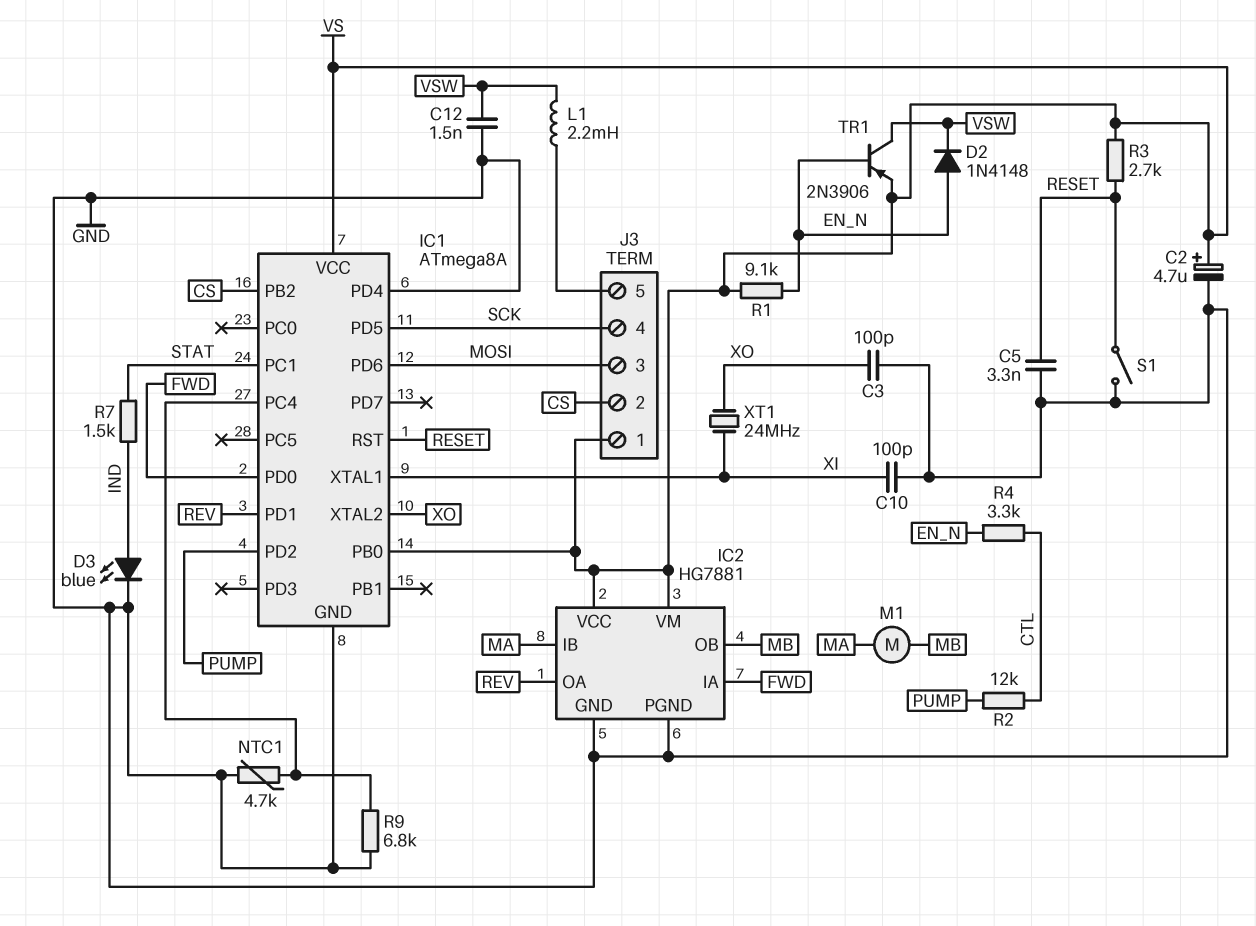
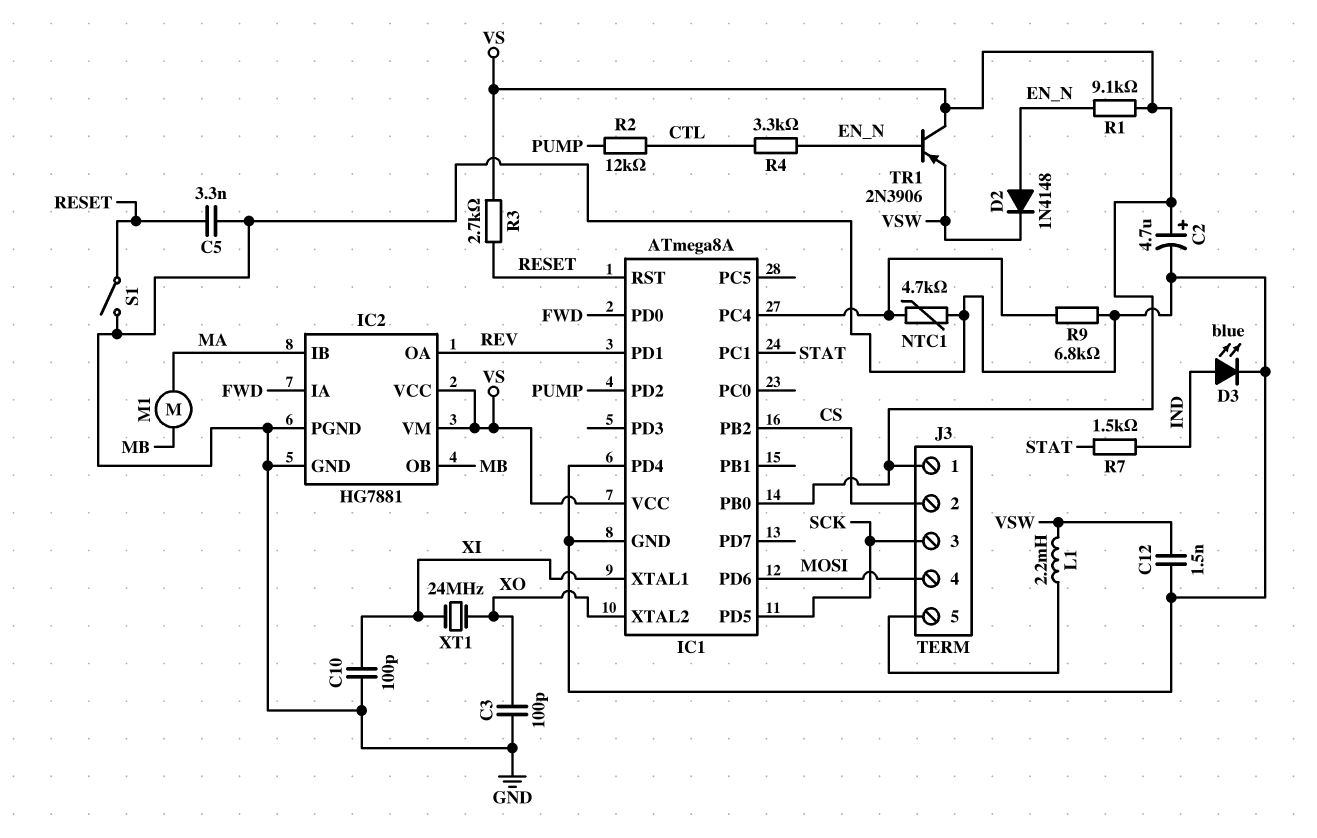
J3 pin 3: MOSI -> SCK
J3 pin 4: SCK -> MOSI
TR1: PNP 2N3906 (B EN_N, C VSW, E VS) -> PNP 2N3906 (B EN_N, C VS, E VSW)

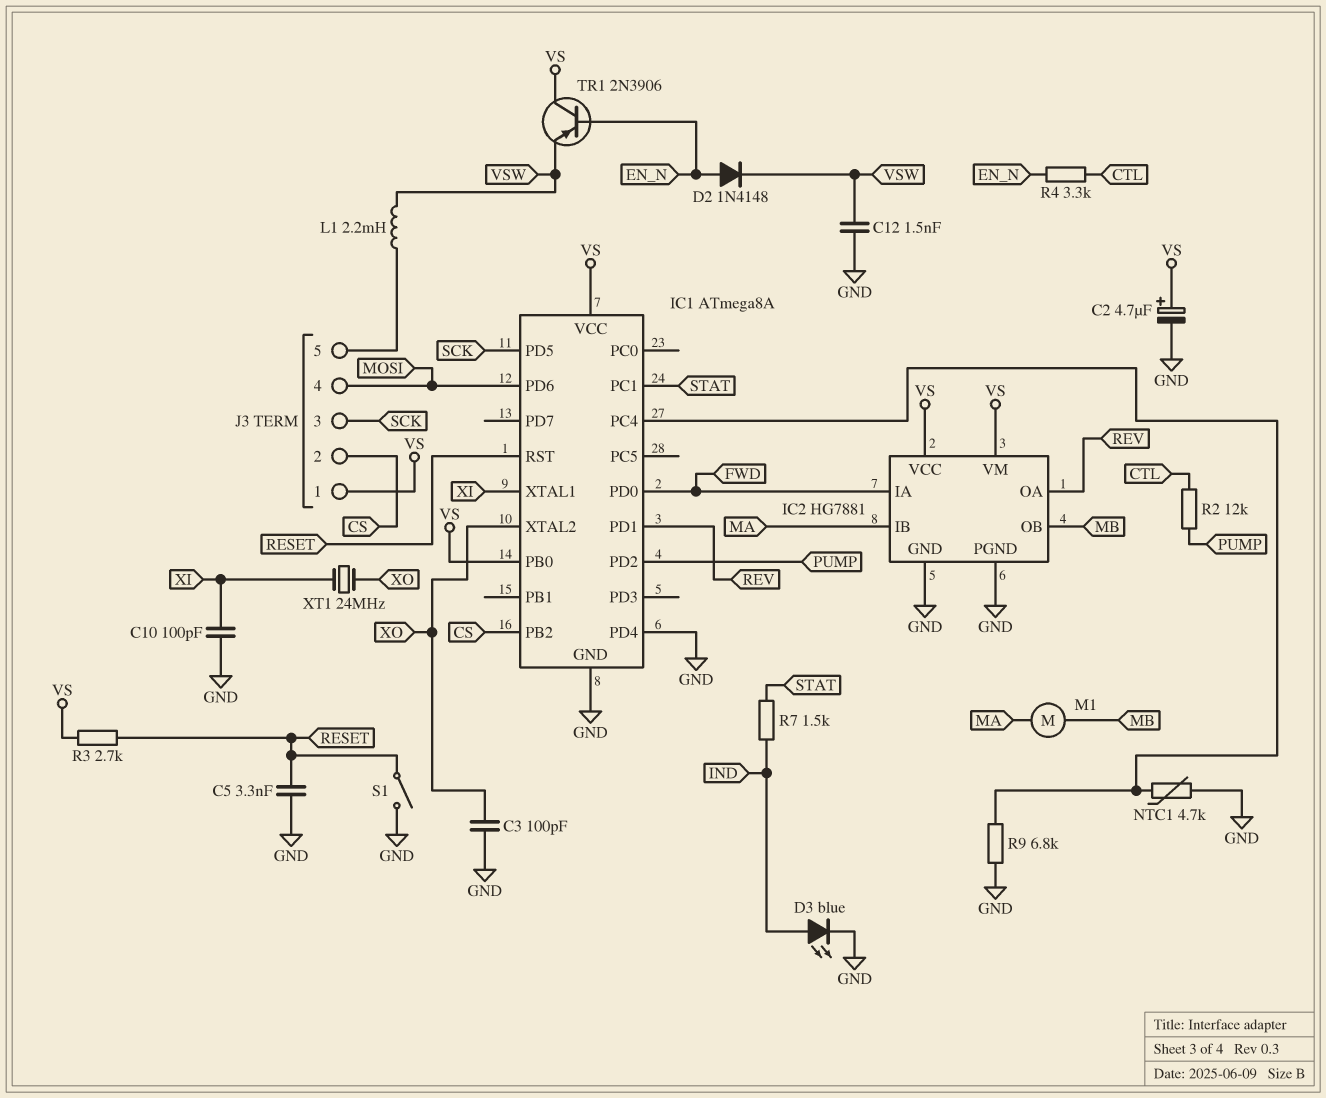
R1: 9.1k (EN_N, VS) -> none

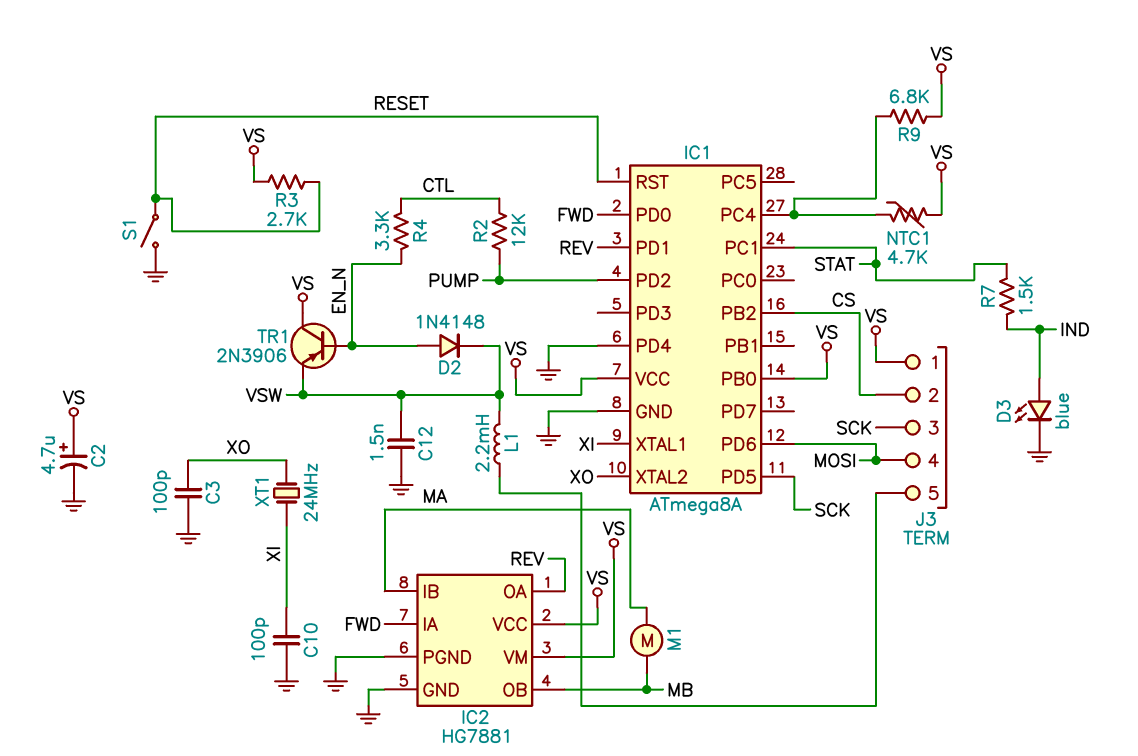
C5: 3.3nF (GND, RESET) -> none
NTC1: 4.7k (GND, IC1/PC4) -> 4.7k (IC1/PC4, VS)
R9: 6.8k (GND, IC1/PC4) -> 6.8k (IC1/PC4, VS)

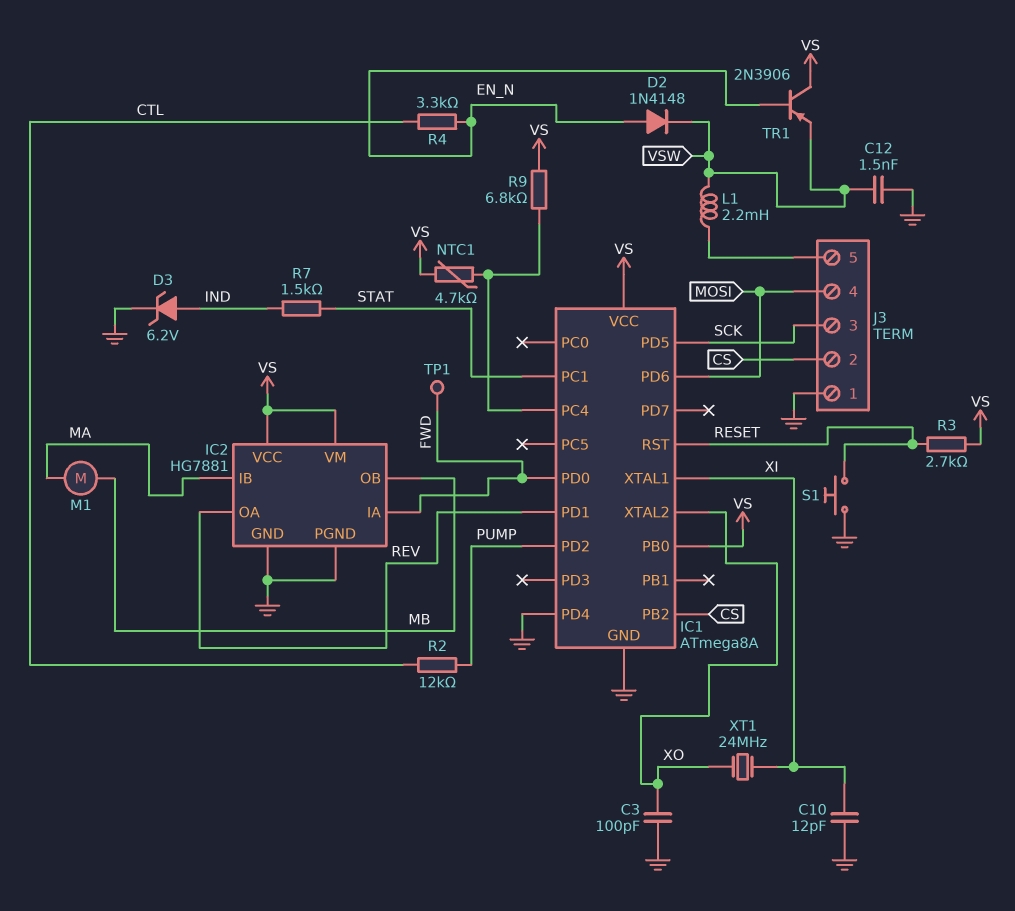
C2: 4.7uF (plus VS, minus GND) -> none
C10: 100pF (GND, XI) -> 12pF (GND, XI)
D3: LED blue (A IND, K GND) -> zener 6.2V (A IND, K GND)
J3 pin 1: VS -> GND
S1: switch (GND, RESET) -> button (GND, RESET)
TP1: none -> test point (FWD)

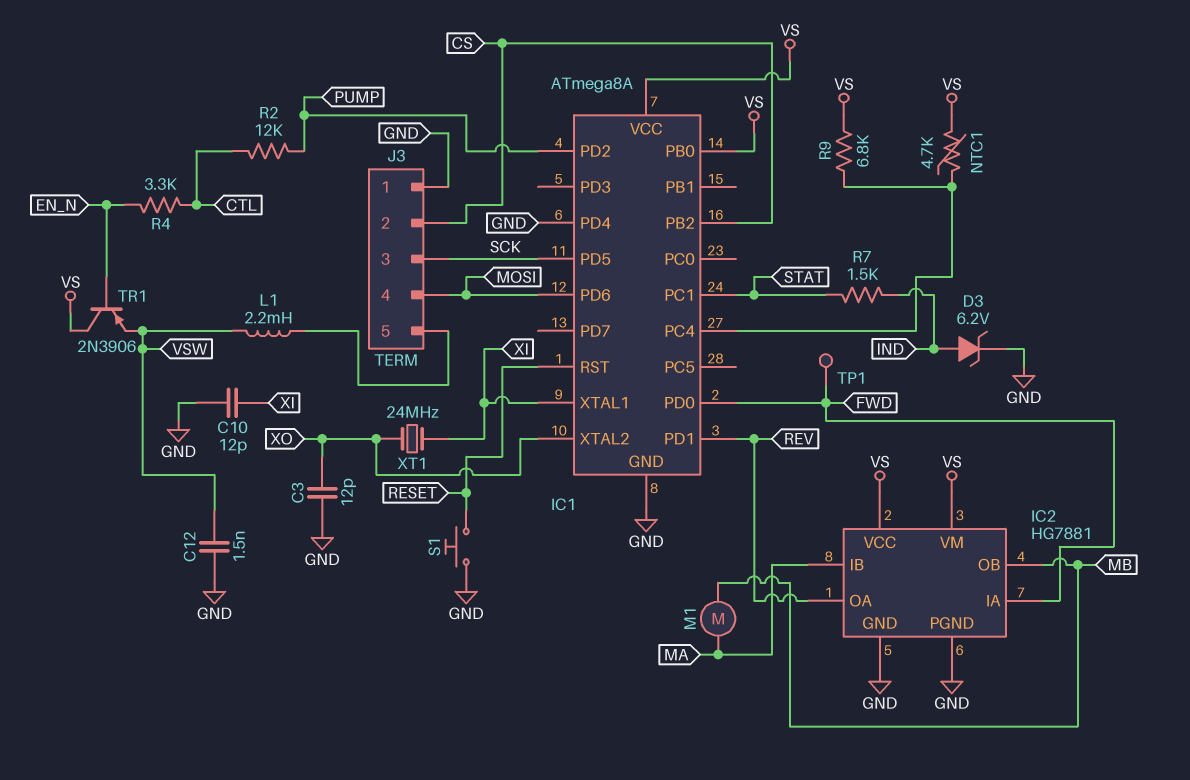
C3: 100pF (GND, XO) -> 12pF (GND, XO)
D2: diode 1N4148 (A EN_N, K VSW) -> none
R3: 2.7k (RESET, VS) -> none

